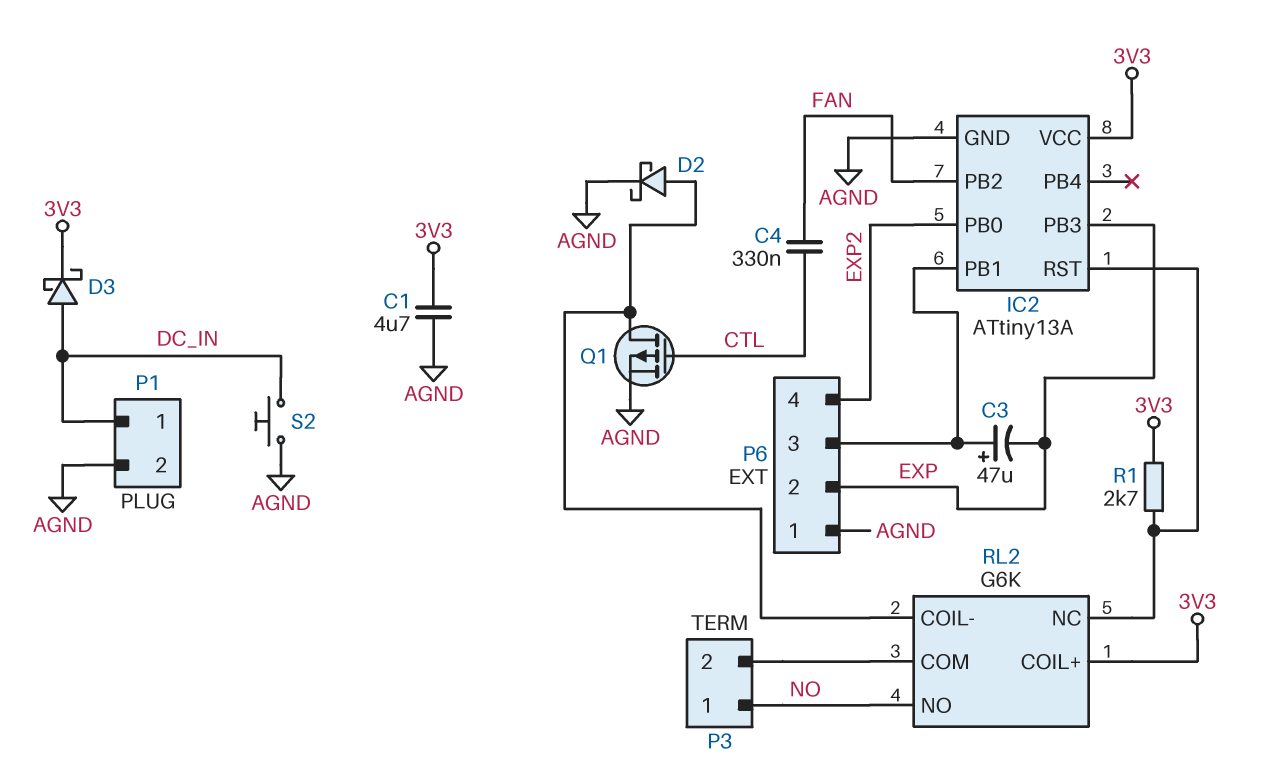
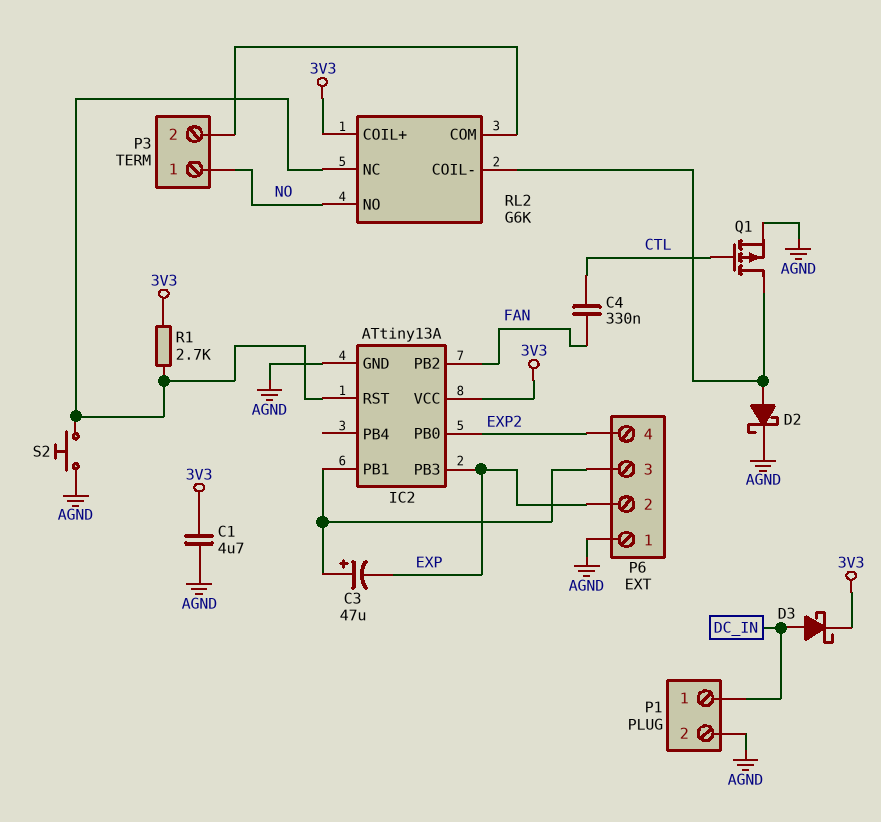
S2: button (AGND, DC_IN) -> button (AGND, IC2/RST)

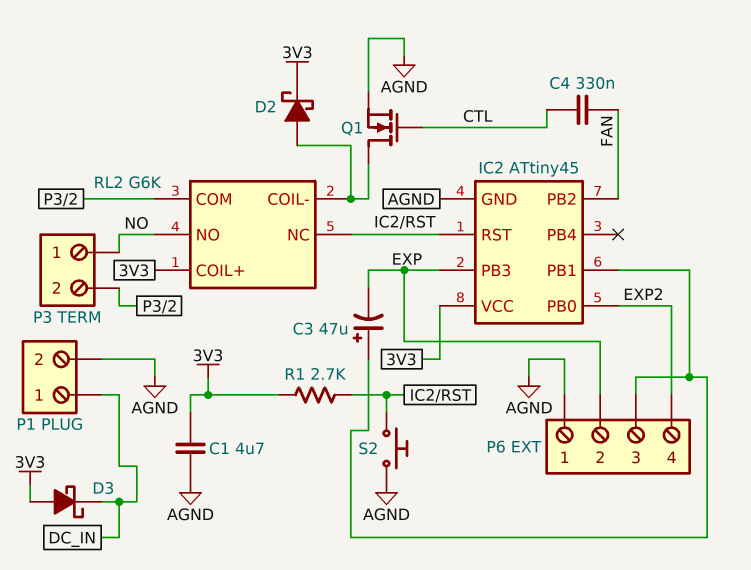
D2: schottky (A RL2/COIL-, K AGND) -> schottky (A RL2/COIL-, K 3V3)
D3: schottky (A DC_IN, K 3V3) -> schottky (A 3V3, K DC_IN)
IC2: ATtiny13A -> ATtiny45
Q1: PMOS (G CTL, D RL2/COIL-, S AGND) -> NMOS (G CTL, D RL2/COIL-, S AGND)

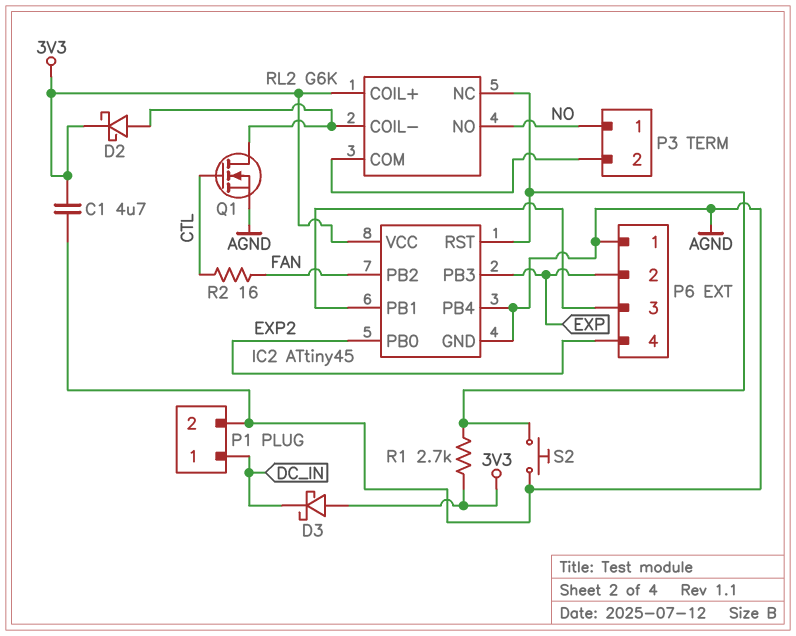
C3: 47uF (plus IC2/PB1, minus EXP) -> none
C4: 330nF (CTL, FAN) -> none
IC2 pin PB4: none -> AGND
R2: none -> 16 (CTL, FAN)

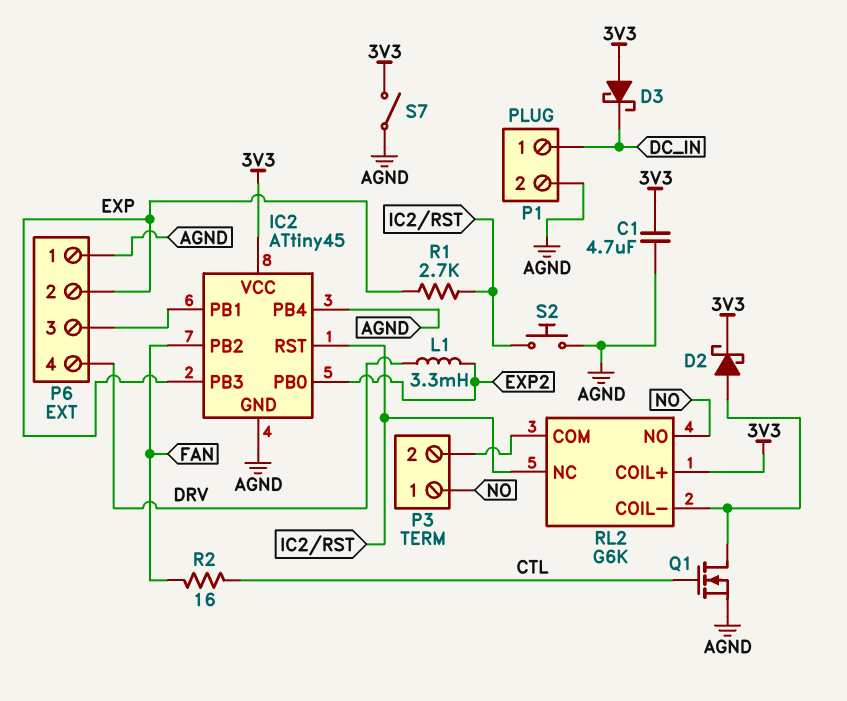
L1: none -> 3.3mH (DRV, EXP2)
P6 pin 4: EXP2 -> DRV
R1: 2.7k (3V3, IC2/RST) -> 2.7k (EXP, IC2/RST)
S7: none -> switch (3V3, AGND)

